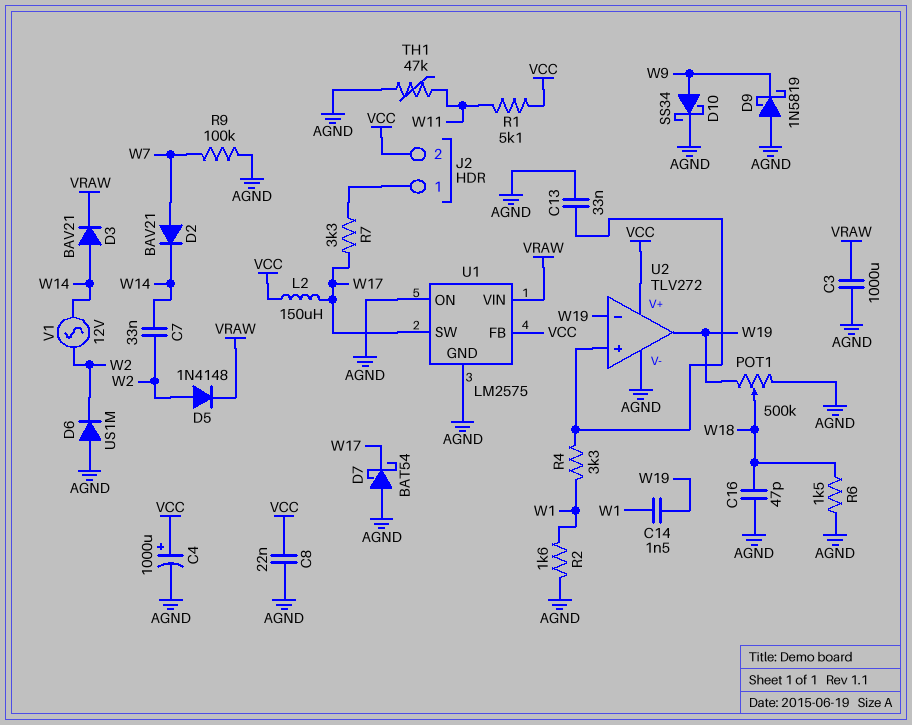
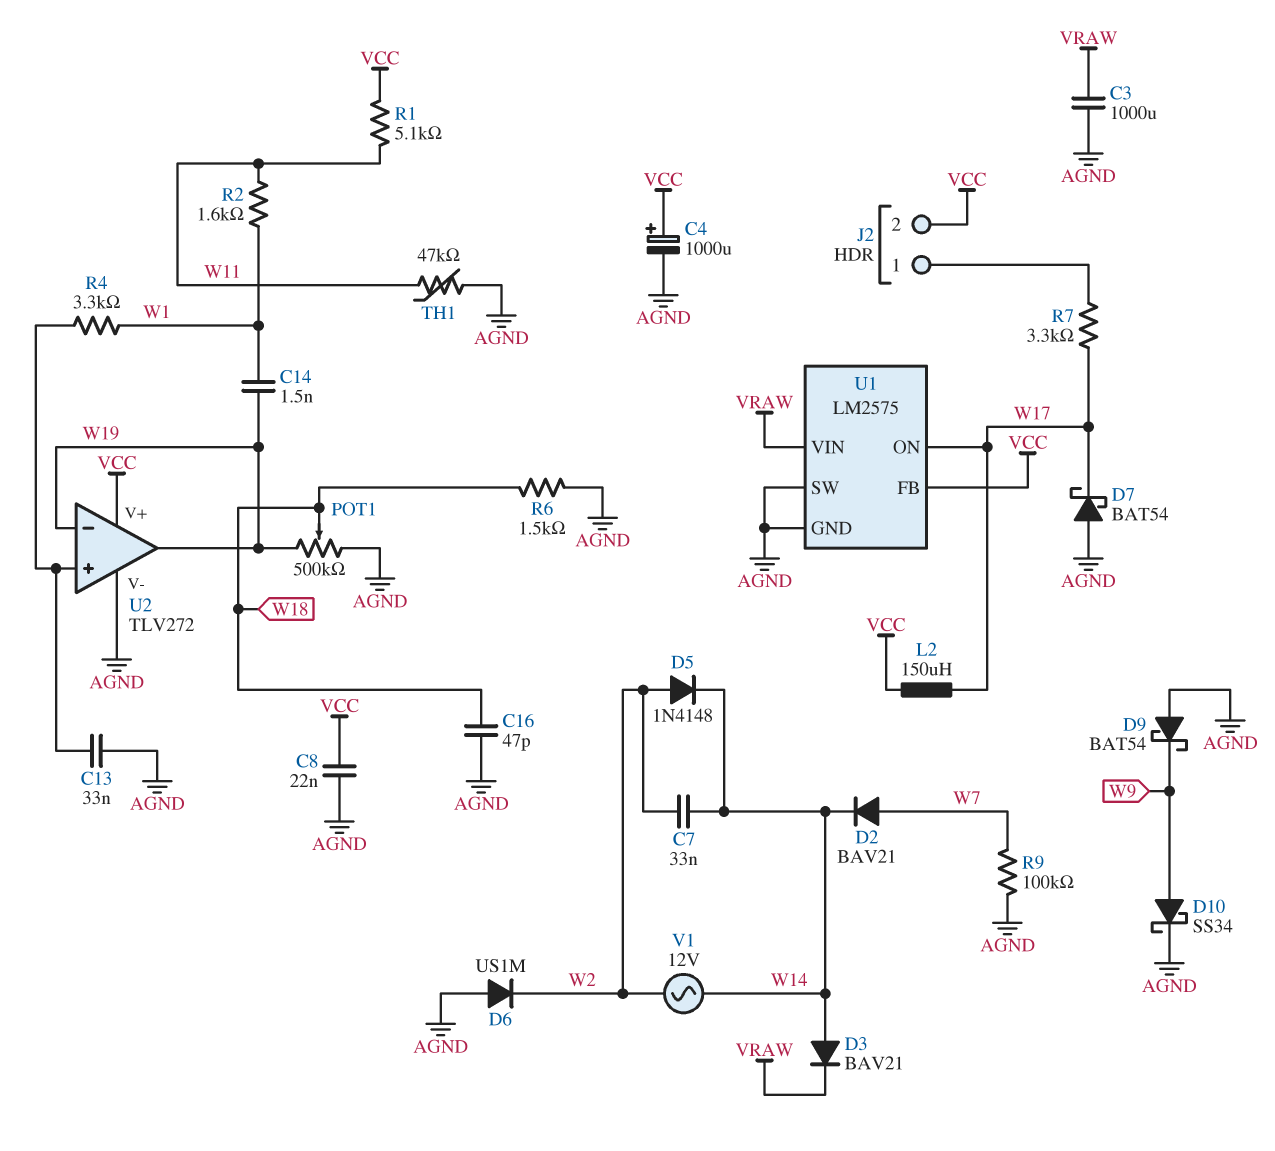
D5: diode 1N4148 (A W2, K VRAW) -> diode 1N4148 (A W2, K W14)
D9: schottky 1N5819 (A AGND, K W9) -> schottky BAT54 (A AGND, K W9)
R2: 1.6k (AGND, W1) -> 1.6k (W1, W11)
U1 pin ON: AGND -> W17
U1 pin SW: W17 -> AGND

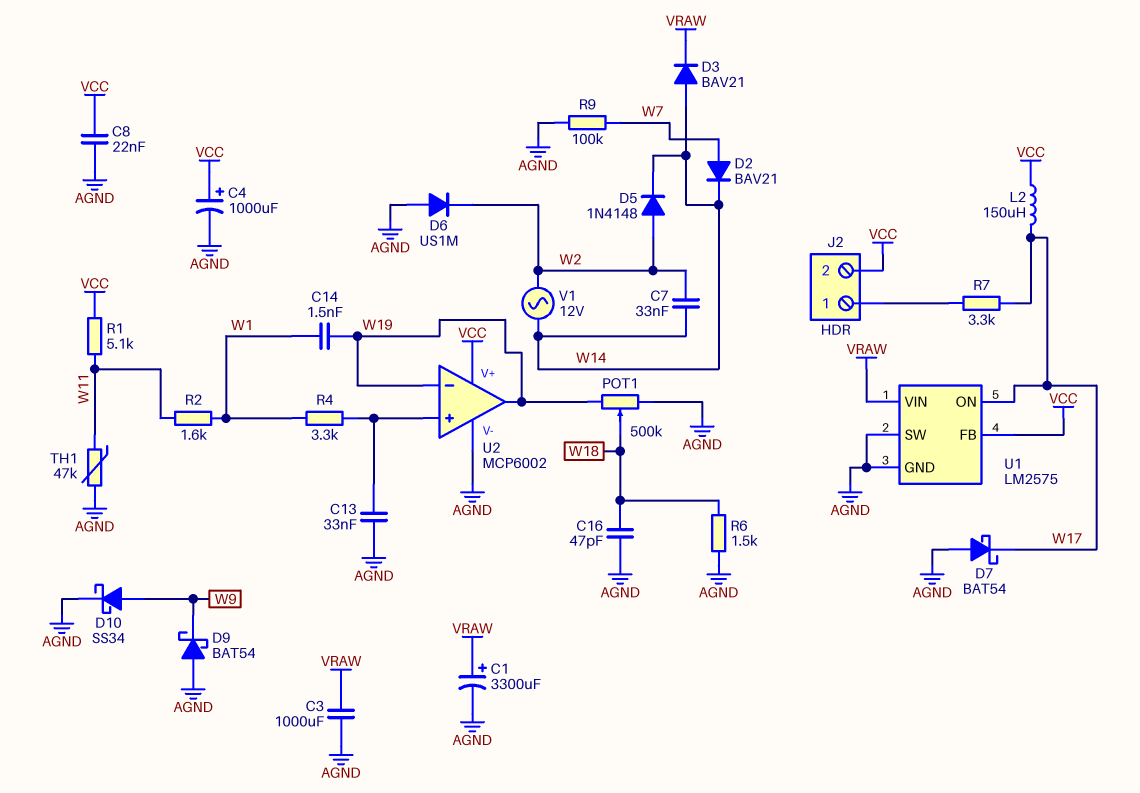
C1: none -> 3300uF (plus VRAW, minus AGND)
U2: TLV272 -> MCP6002

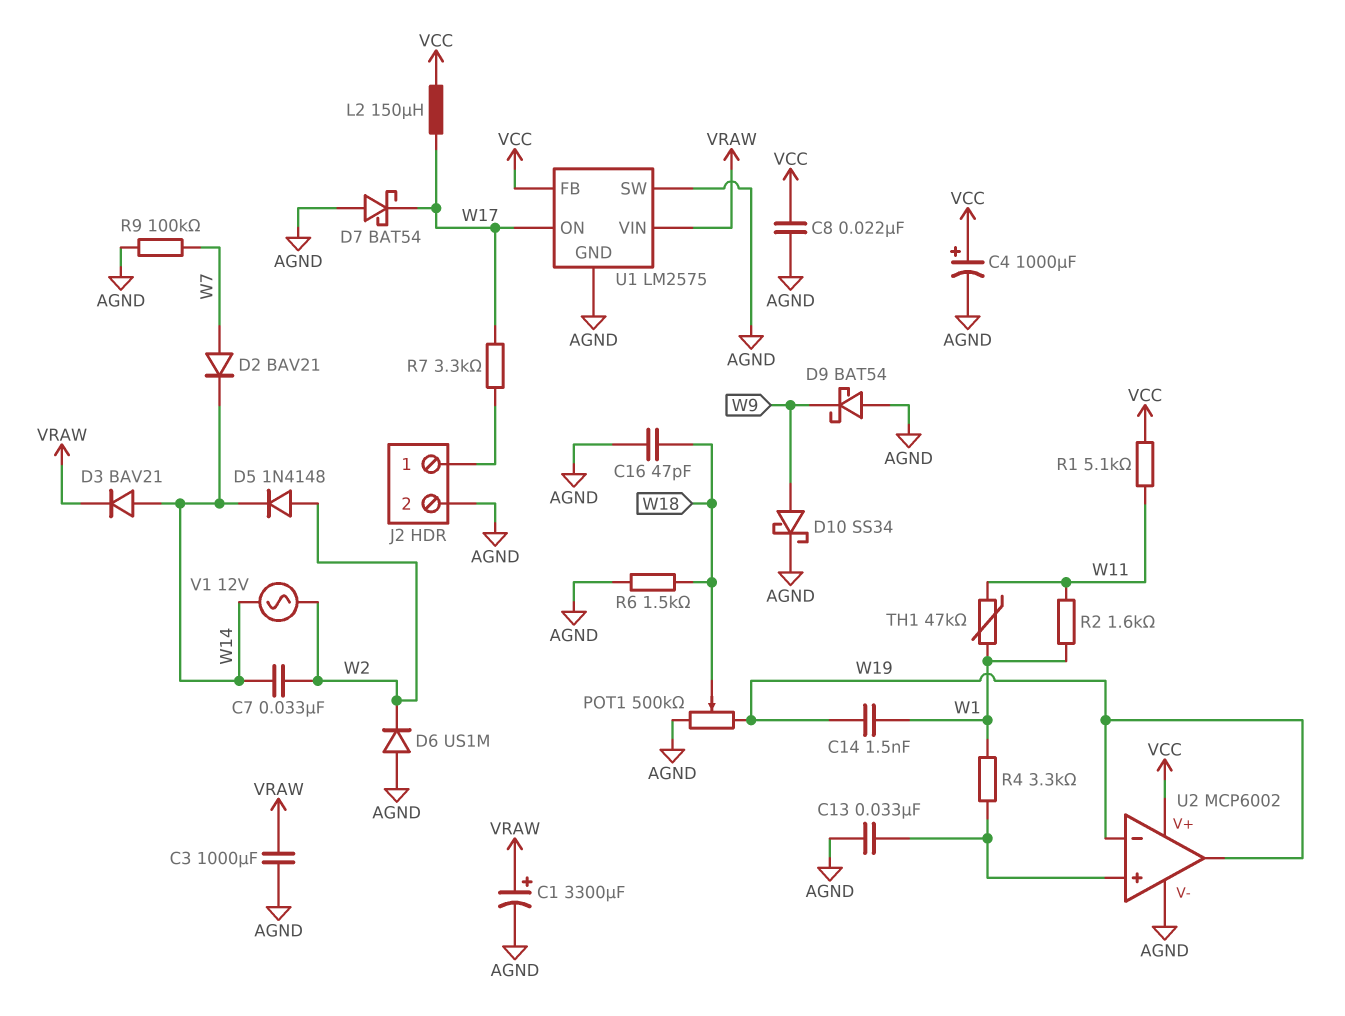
J2 pin 2: VCC -> AGND
TH1: 47k (AGND, W11) -> 47k (W1, W11)

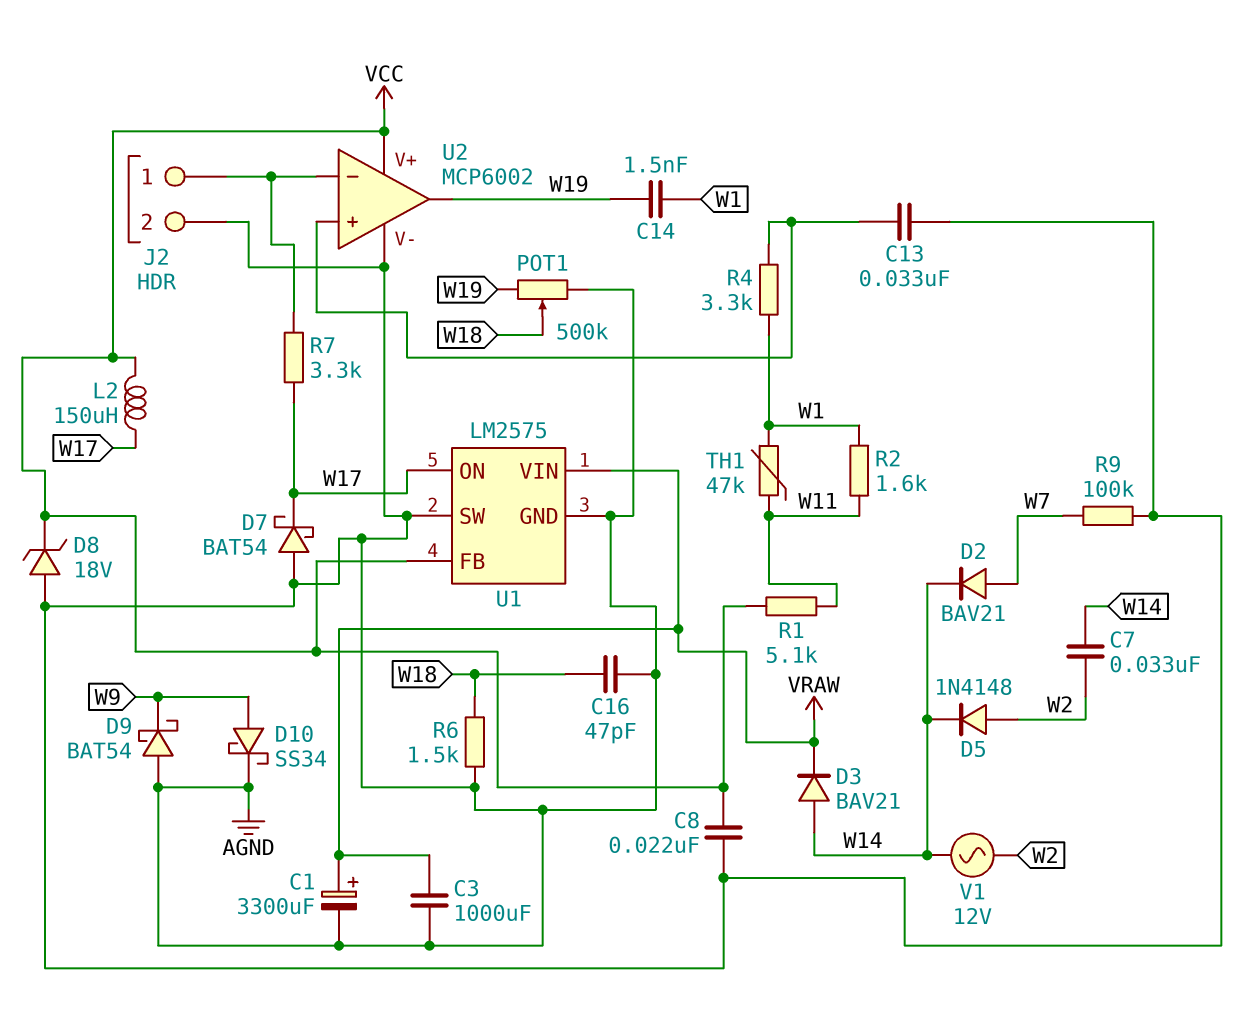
C4: 1000uF (plus VCC, minus AGND) -> none
D6: diode US1M (A AGND, K W2) -> none
D8: none -> zener 18V (A AGND, K VCC)
U2 pin in-: W19 -> J2/1

